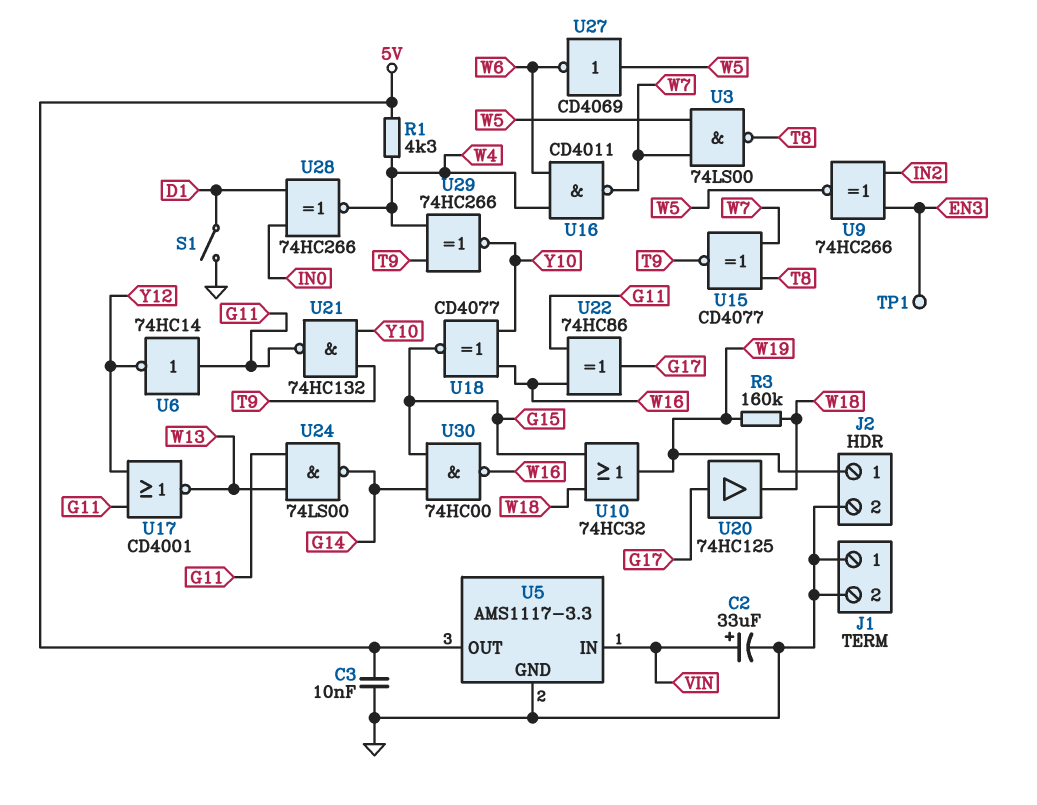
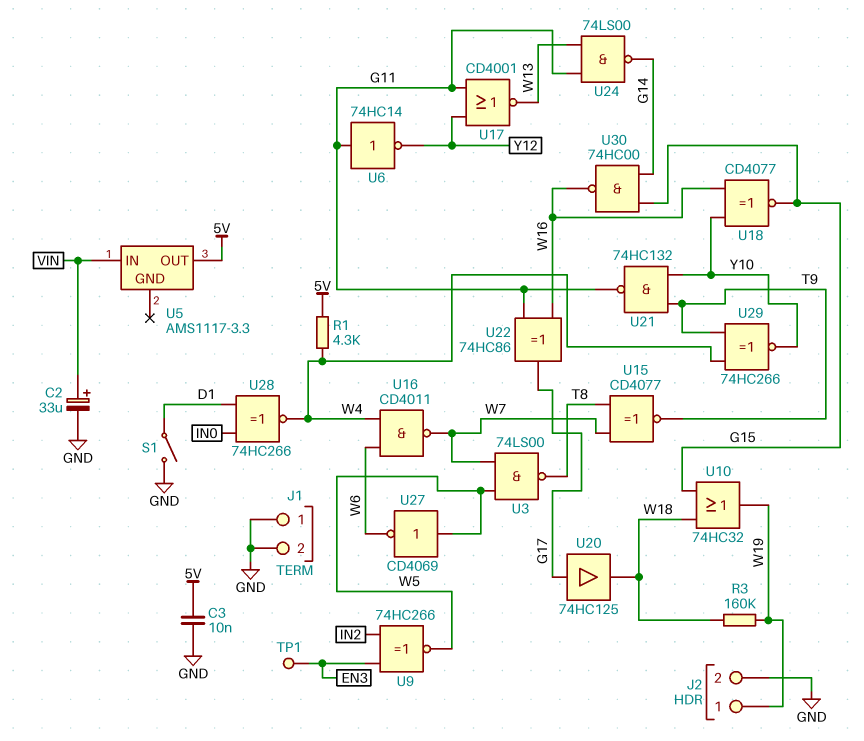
U5 pin GND: GND -> none

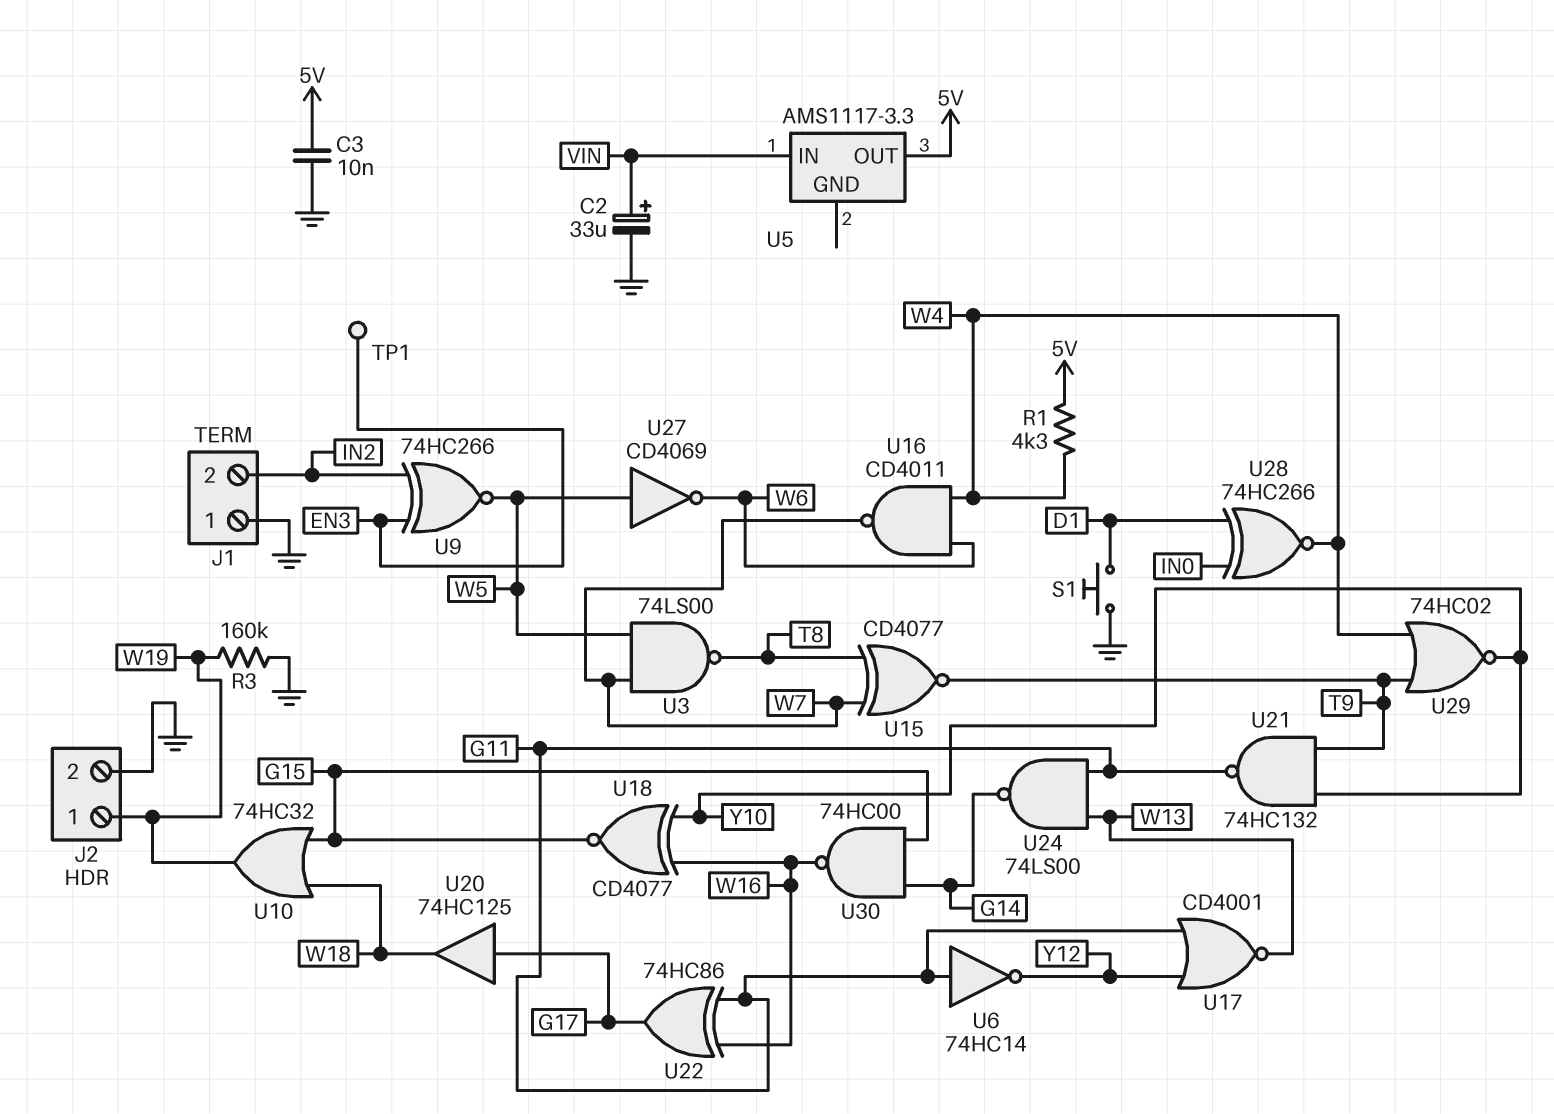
J1 pin 2: GND -> IN2
R3: 160k (W18, W19) -> 160k (GND, W19)
S1: switch (D1, GND) -> button (D1, GND)
U29: XNOR 74HC266 (in T9, in W4, out Y10) -> NOR 74HC02 (in T9, in W4, out Y10)

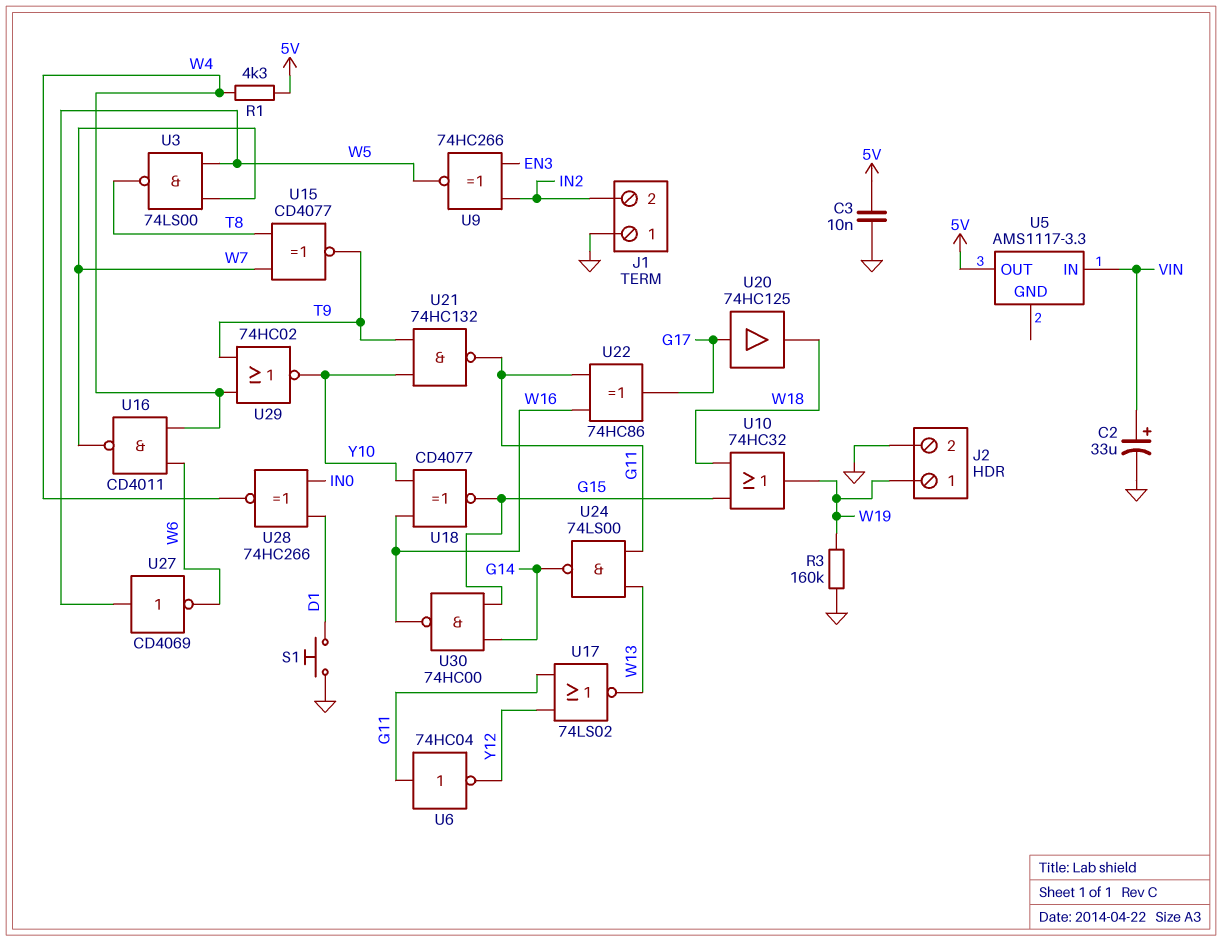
TP1: test point (EN3) -> none
U6: NOT 74HC14 (in G11, out Y12) -> NOT 74HC04 (in G11, out Y12)
U17: NOR CD4001 (in G11, in Y12, out W13) -> NOR 74LS02 (in G11, in Y12, out W13)

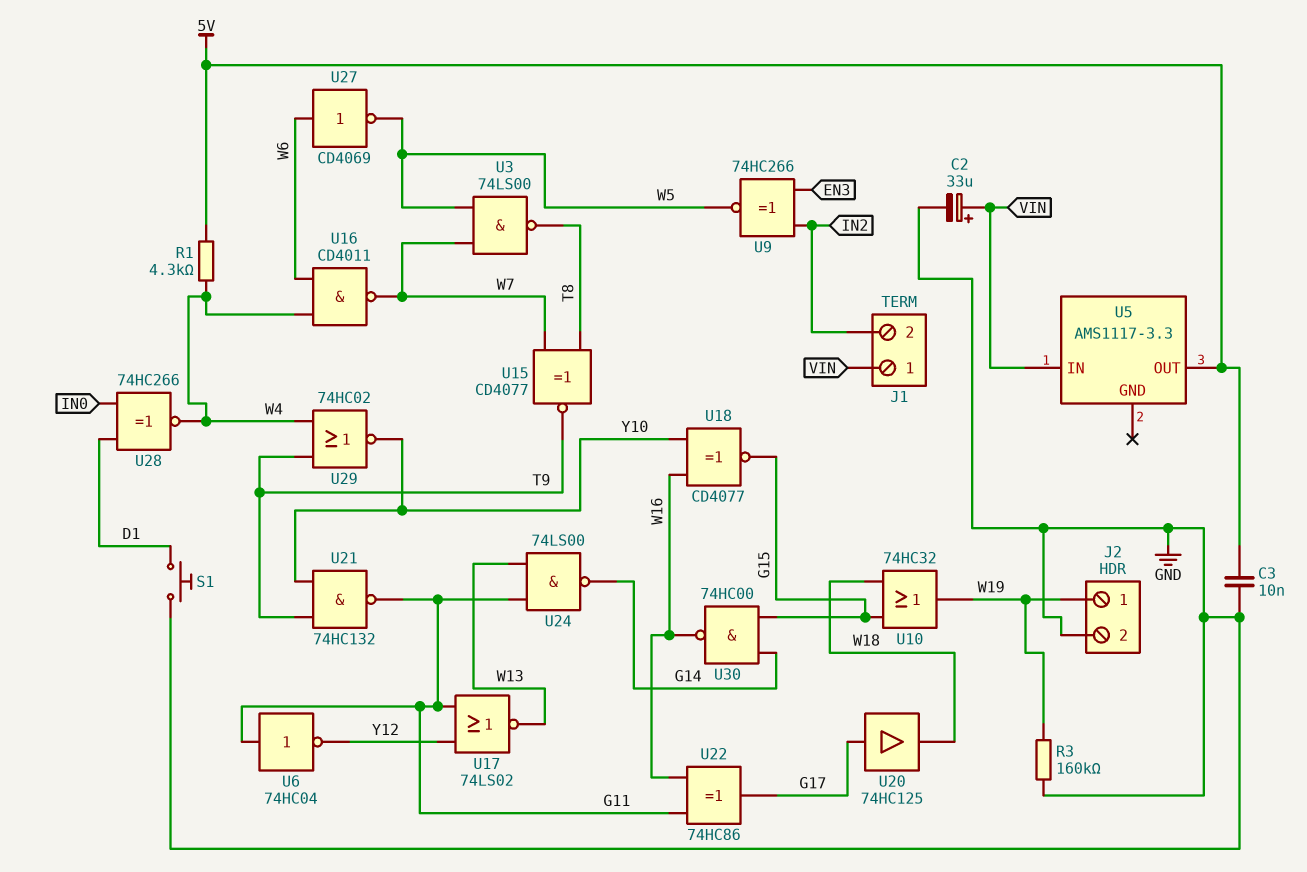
J1 pin 1: GND -> VIN
U27: NOT CD4069 (in W5, out W6) -> NOT CD4069 (in W6, out W5)

